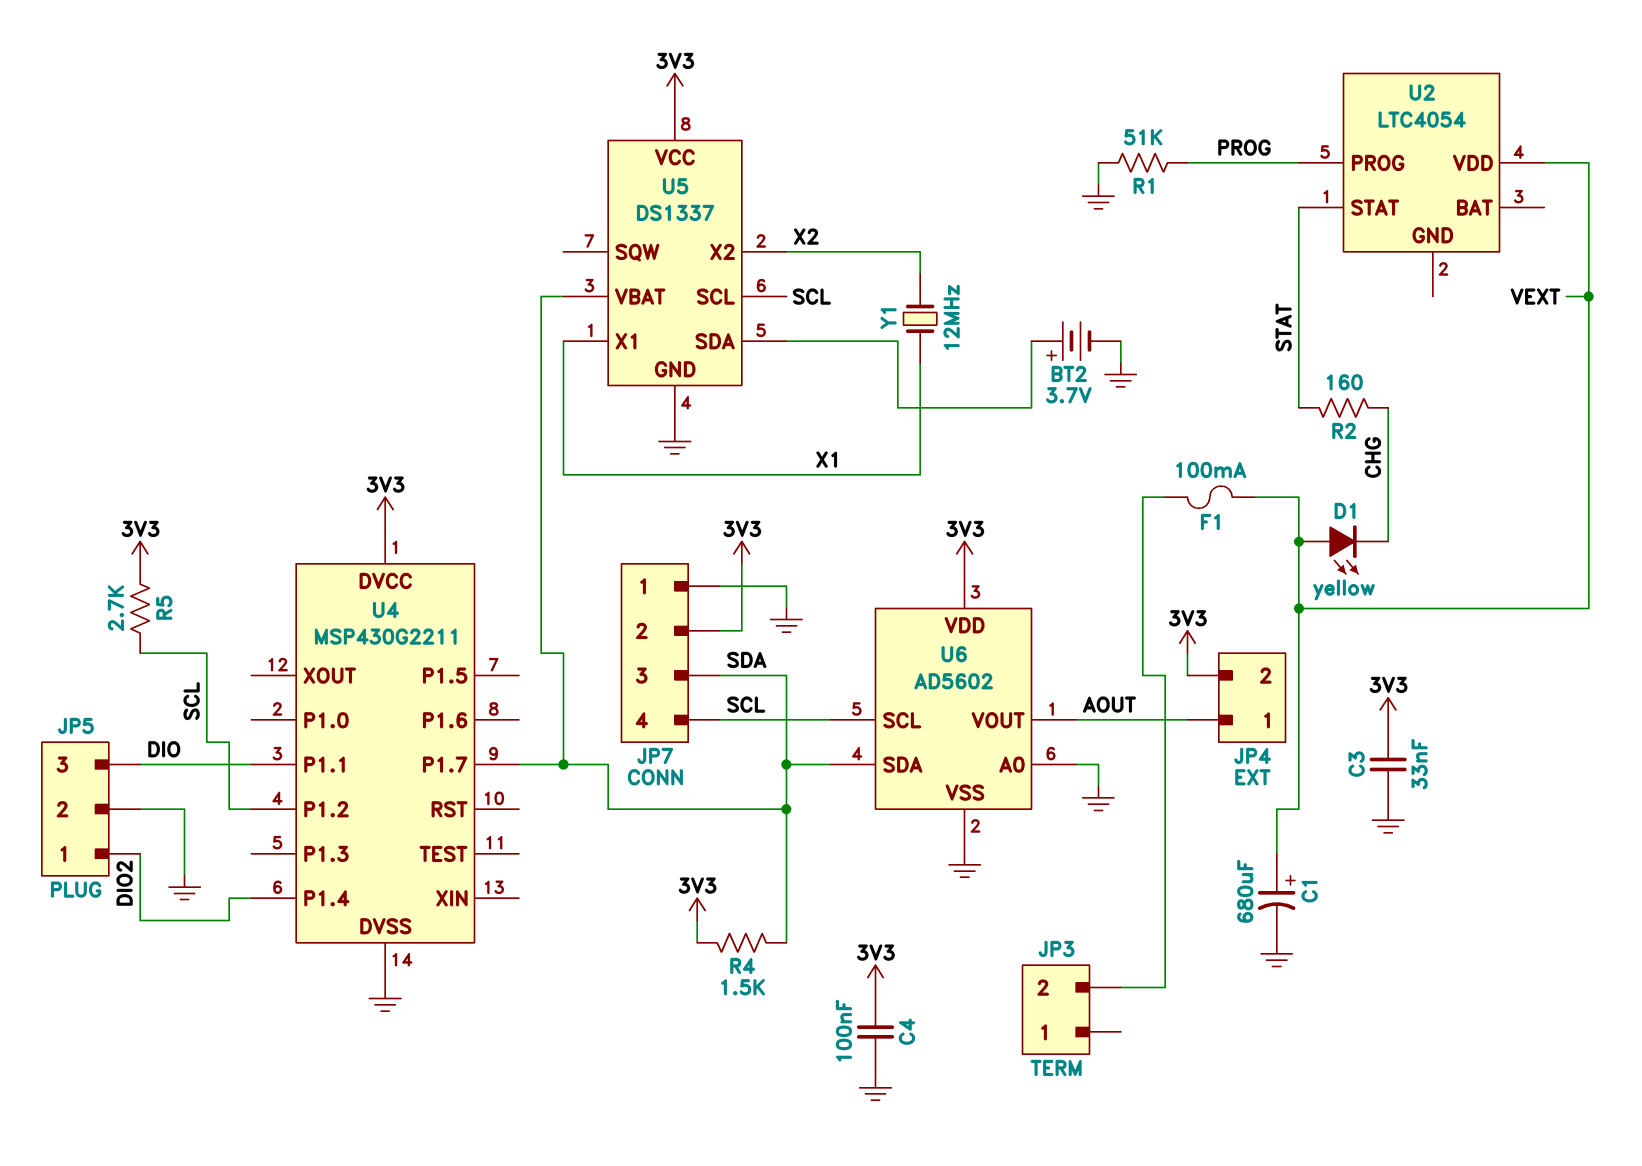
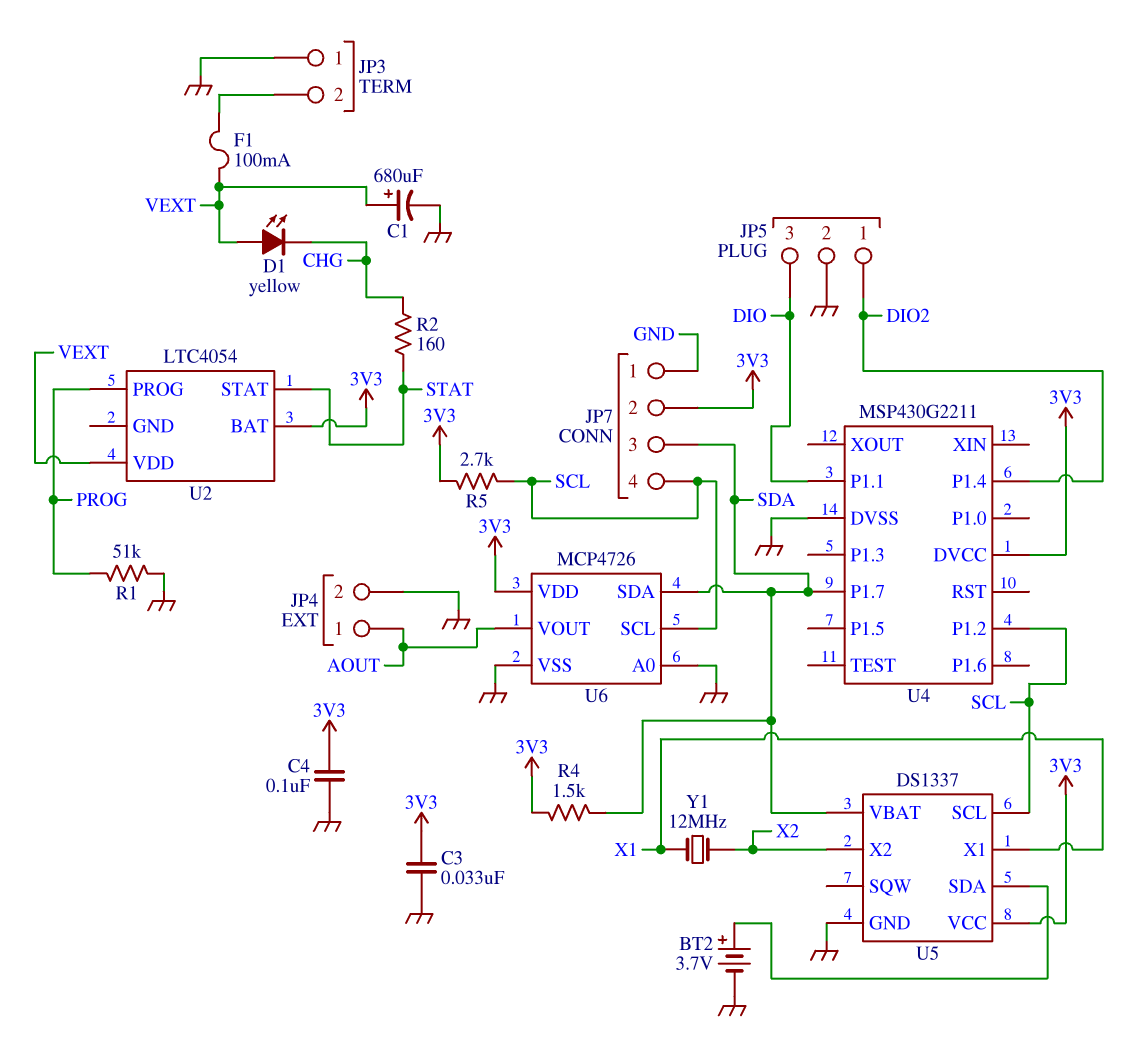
JP3 pin 1: none -> GND
JP4 pin 2: 3V3 -> GND
U2 pin BAT: none -> 3V3
U6: AD5602 -> MCP4726

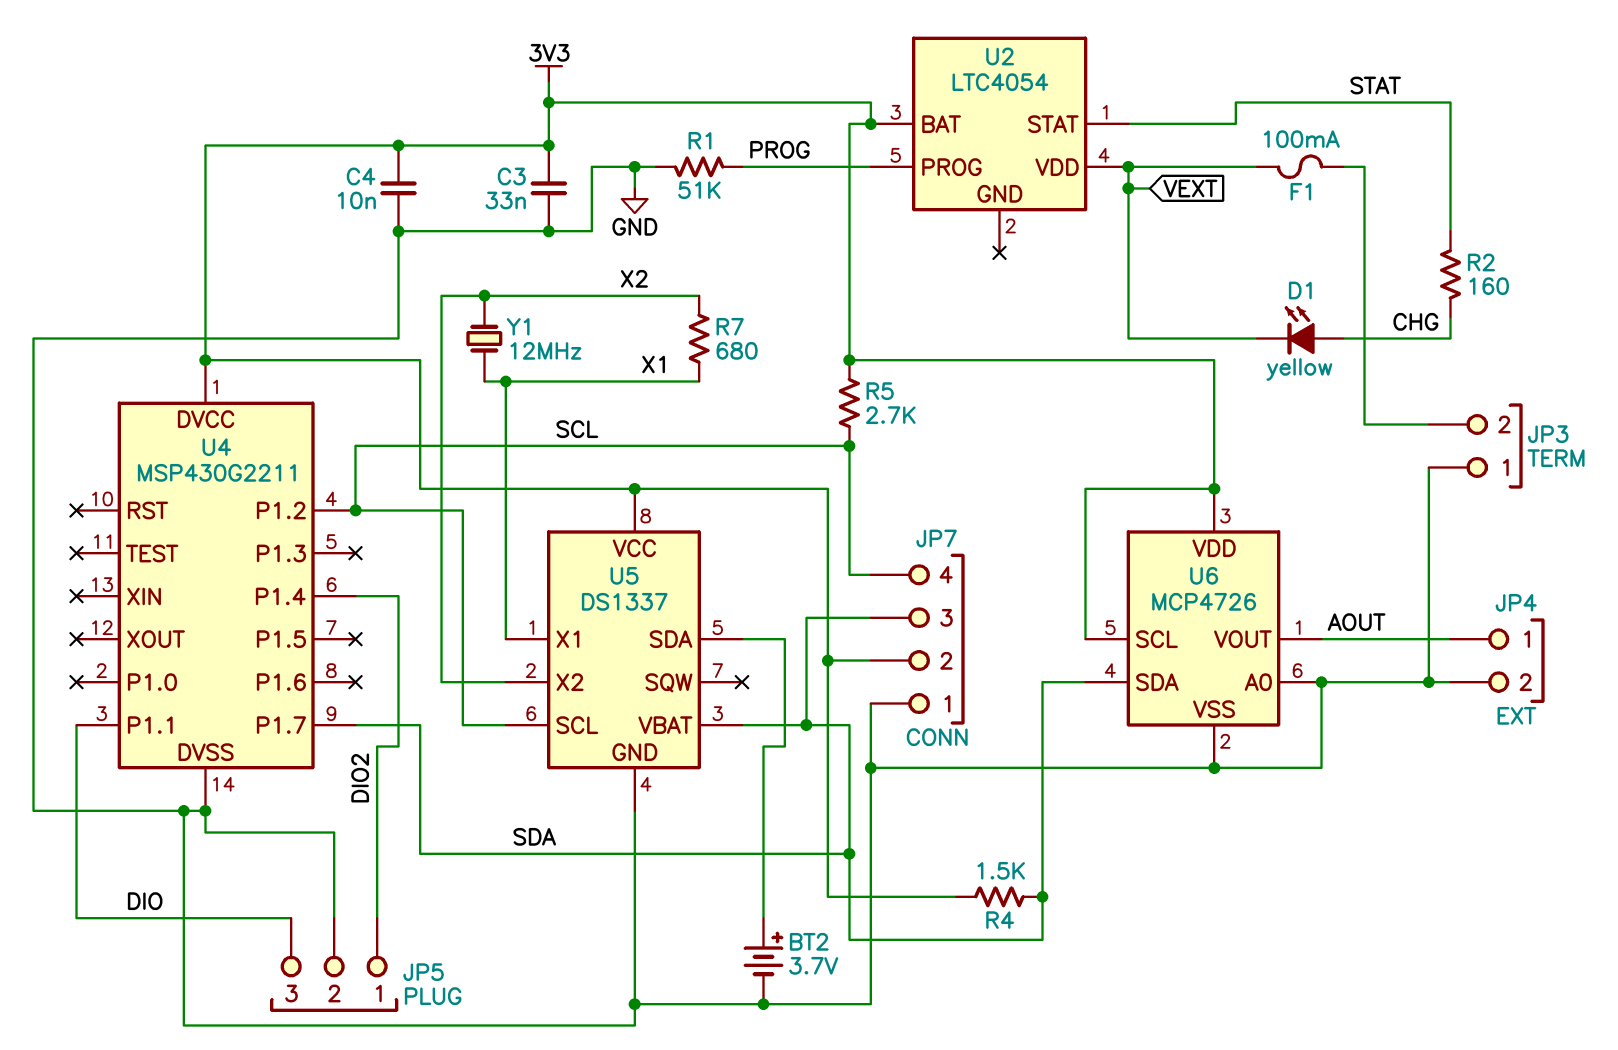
C1: 680uF (plus VEXT, minus GND) -> none
C4: 100nF (3V3, GND) -> 10nF (3V3, GND)
D1: LED yellow (A VEXT, K CHG) -> LED yellow (A CHG, K VEXT)
R7: none -> 680 (X1, X2)
U6 pin SCL: SCL -> 3V3

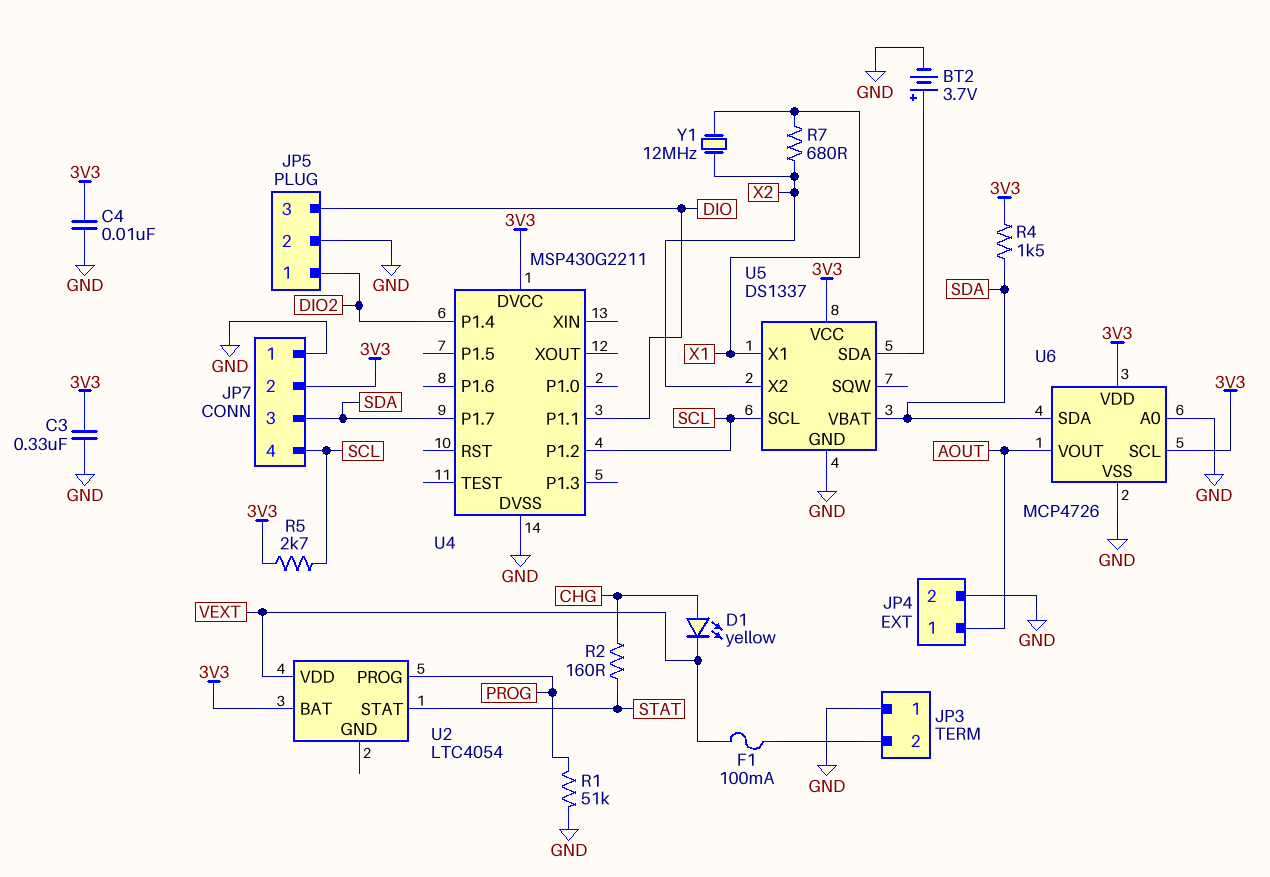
C3: 33nF (3V3, GND) -> 330nF (3V3, GND)

